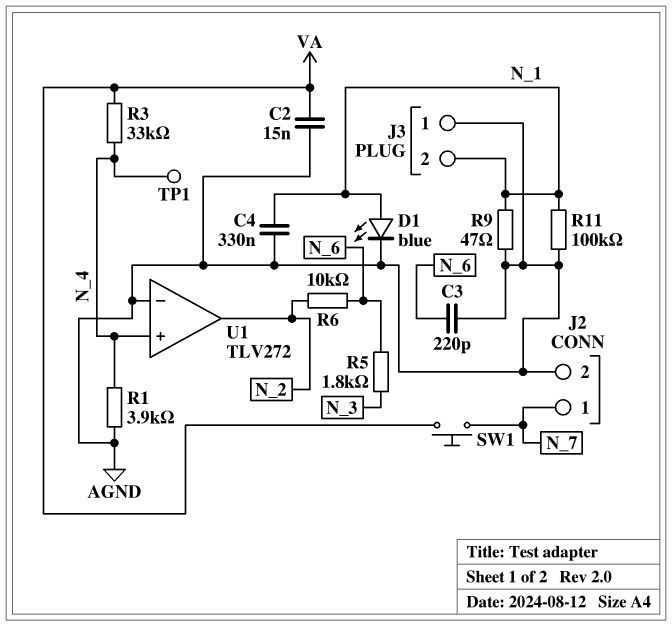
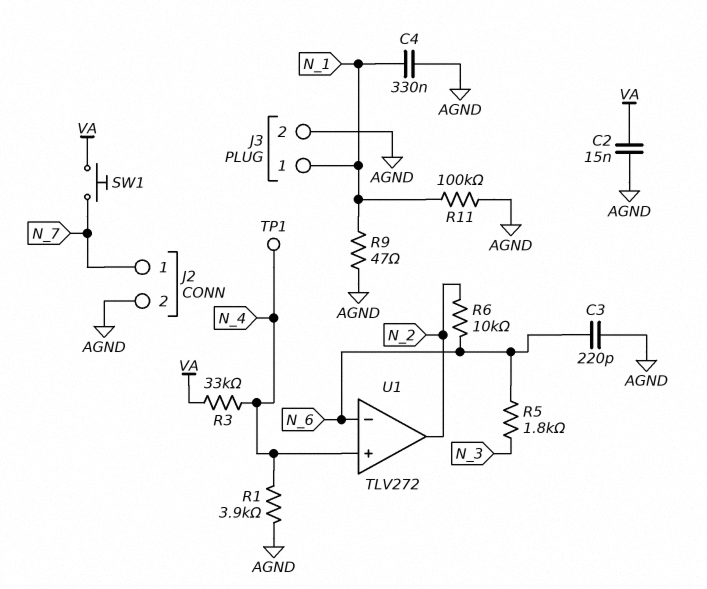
D1: LED blue (A N_1, K AGND) -> none
J3 pin 1: AGND -> N_1
J3 pin 2: N_1 -> AGND
U1 pin in-: AGND -> N_6

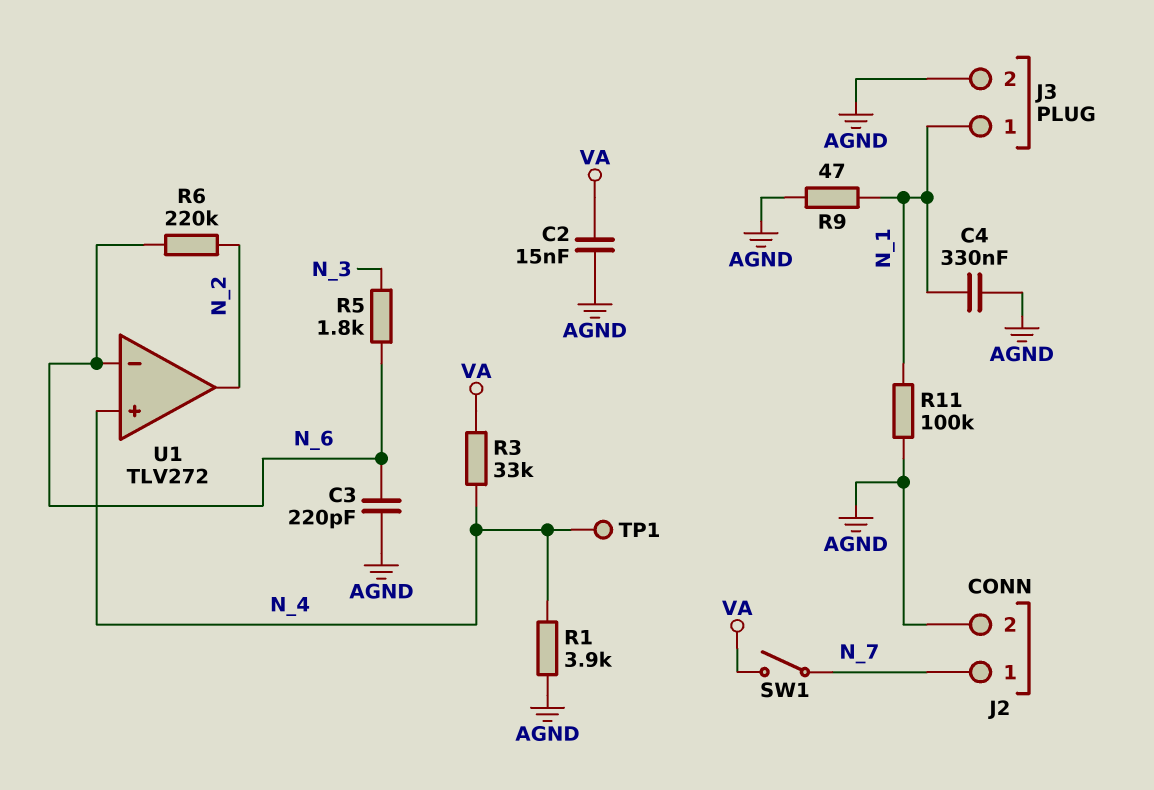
R6: 10k (N_2, N_6) -> 220k (N_2, N_6)
SW1: button (N_7, VA) -> switch (N_7, VA)

